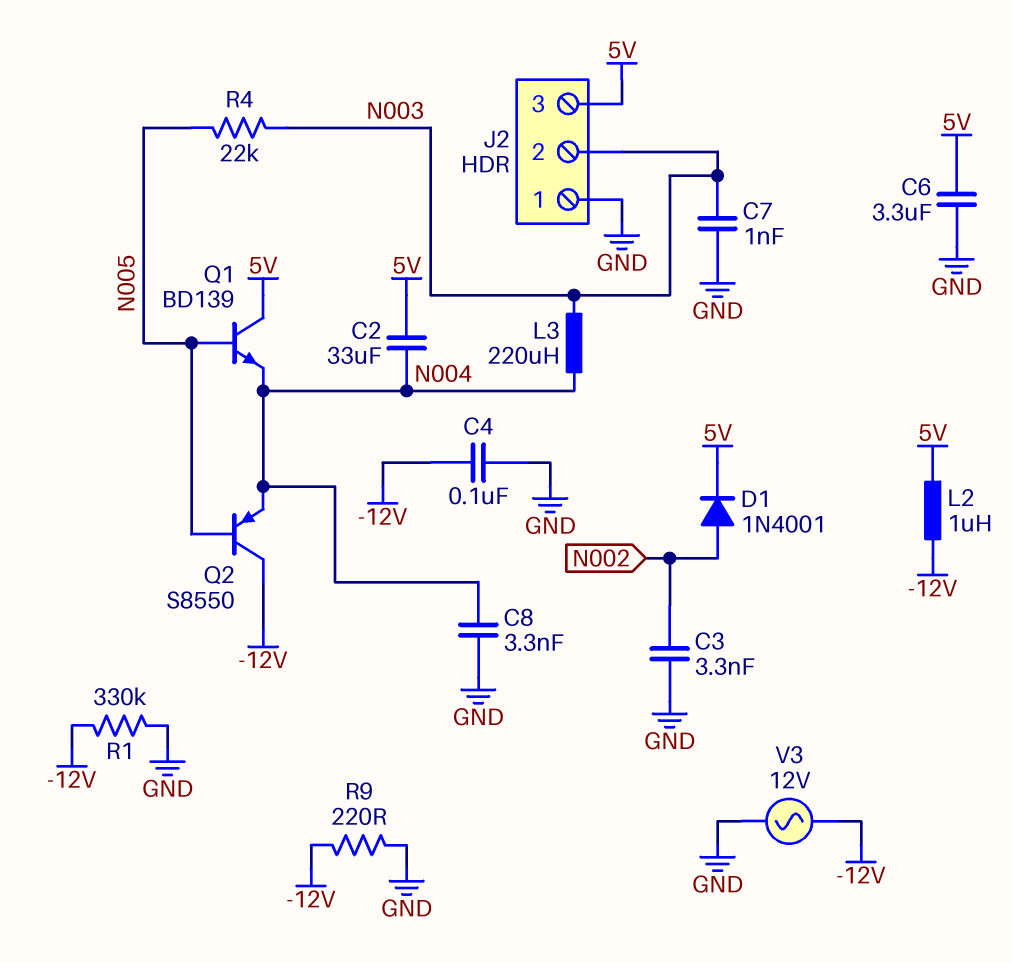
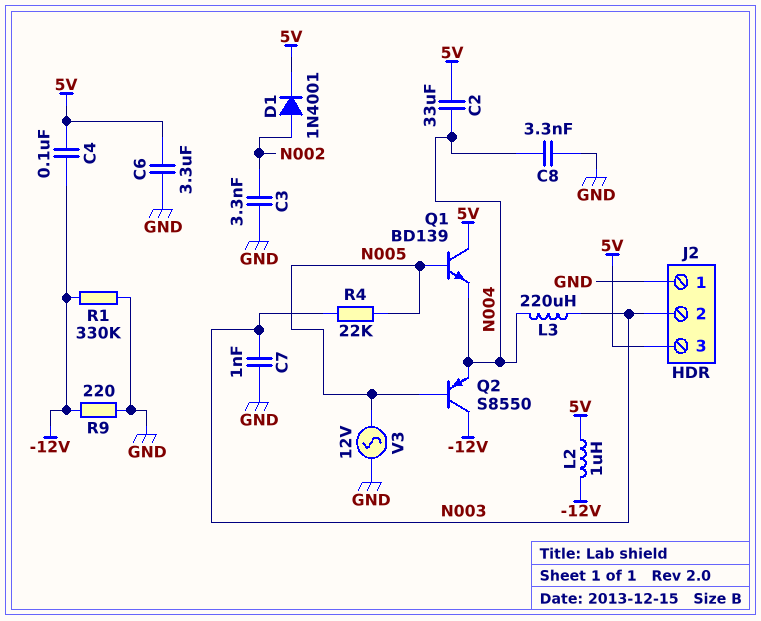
C4: 100nF (-12V, GND) -> 100nF (-12V, 5V)
V3: AC 12V (-12V, GND) -> AC 12V (GND, N005)

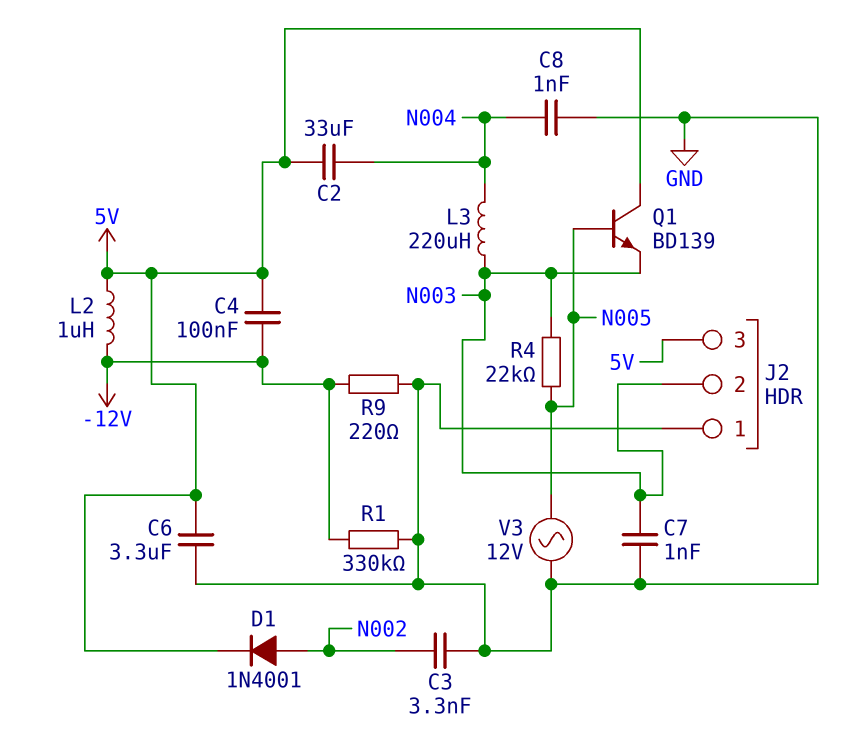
C8: 3.3nF (GND, N004) -> 1nF (GND, N004)
Q1: NPN BD139 (B N005, C 5V, E N004) -> NPN BD139 (B N005, C 5V, E N003)
Q2: PNP S8550 (B N005, C -12V, E N004) -> none

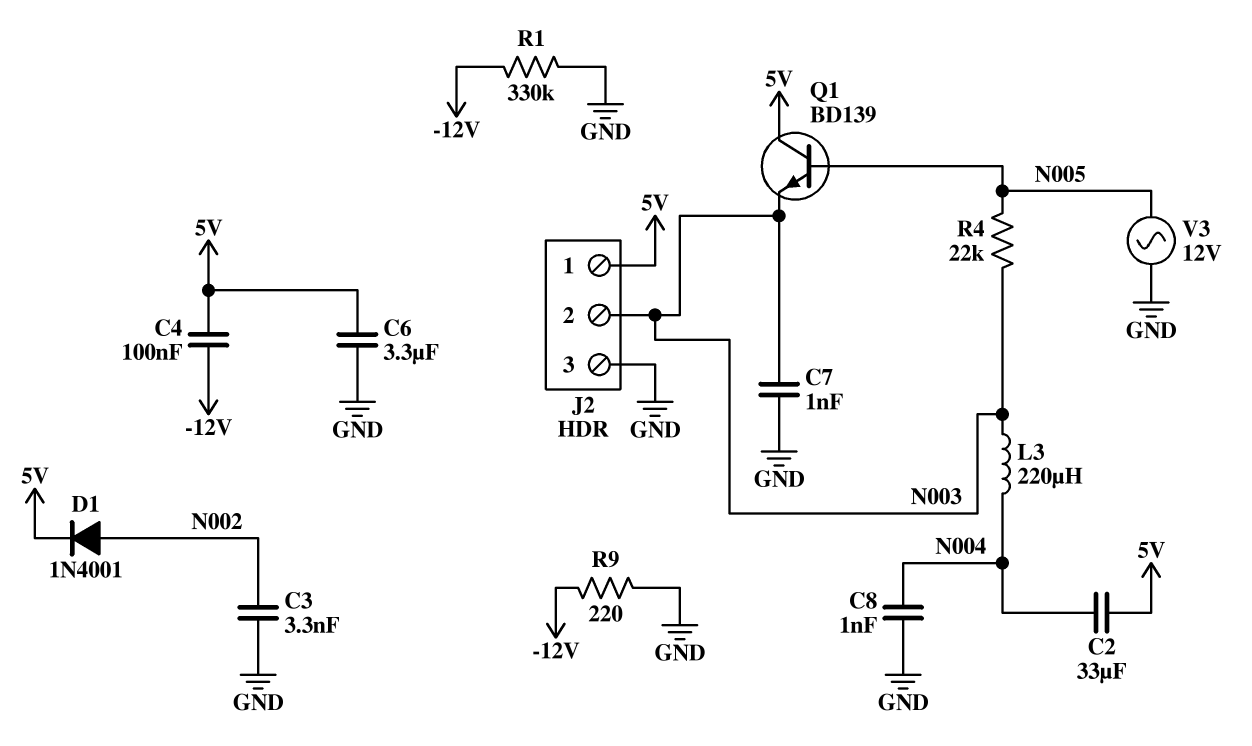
J2 pin 1: GND -> 5V
J2 pin 3: 5V -> GND
L2: 1uH (-12V, 5V) -> none

